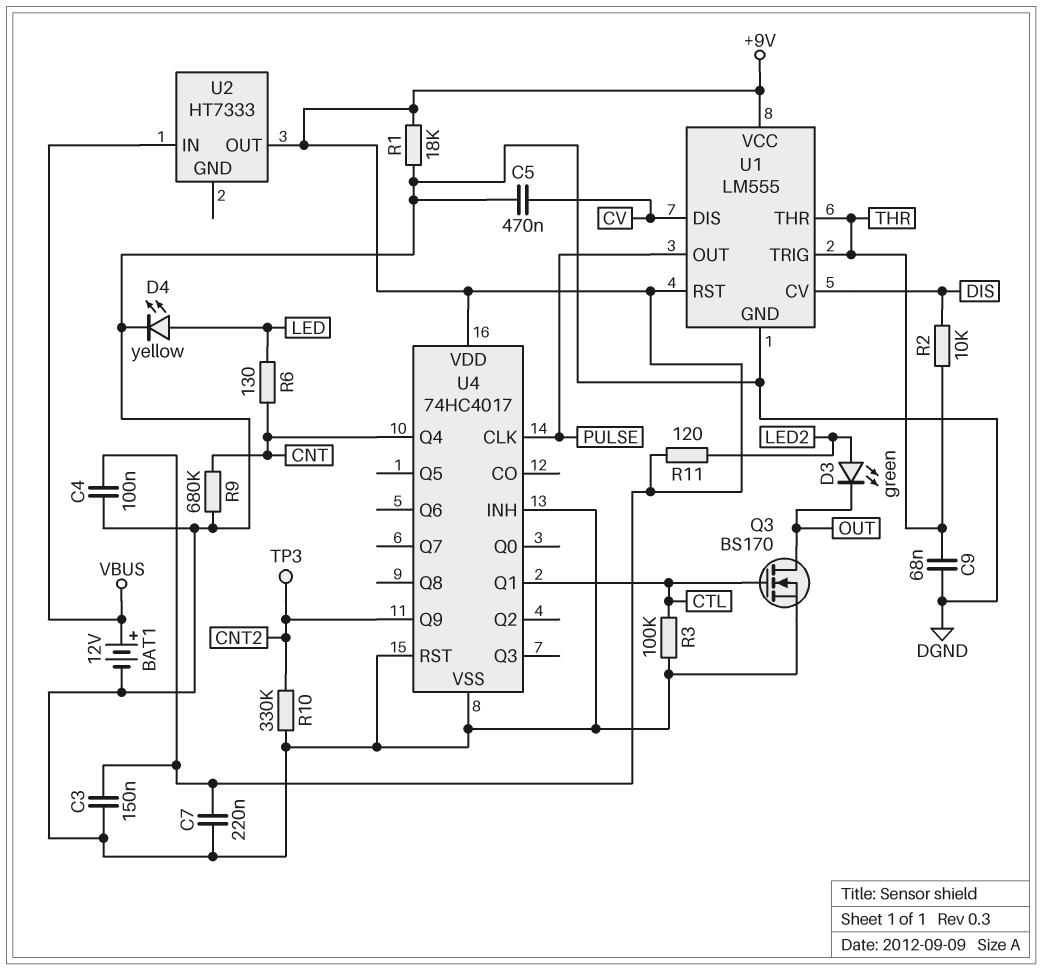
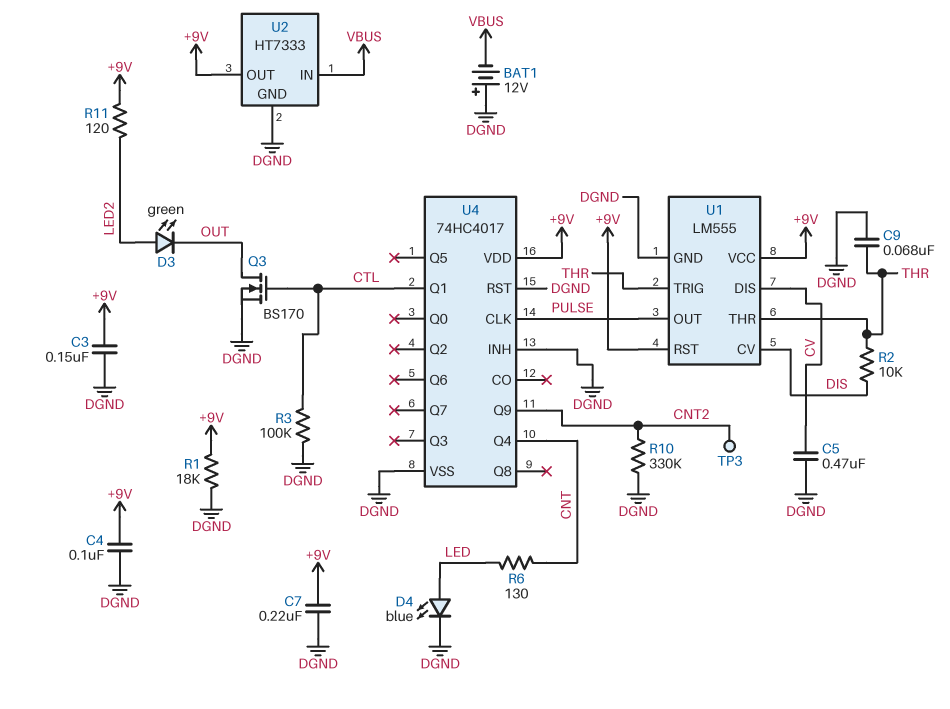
BAT1: 12V (plus VBUS, minus DGND) -> 12V (plus DGND, minus VBUS)
D4: LED yellow (A LED, K DGND) -> LED blue (A LED, K DGND)
R9: 680k (CNT, DGND) -> none
U2 pin GND: none -> DGND

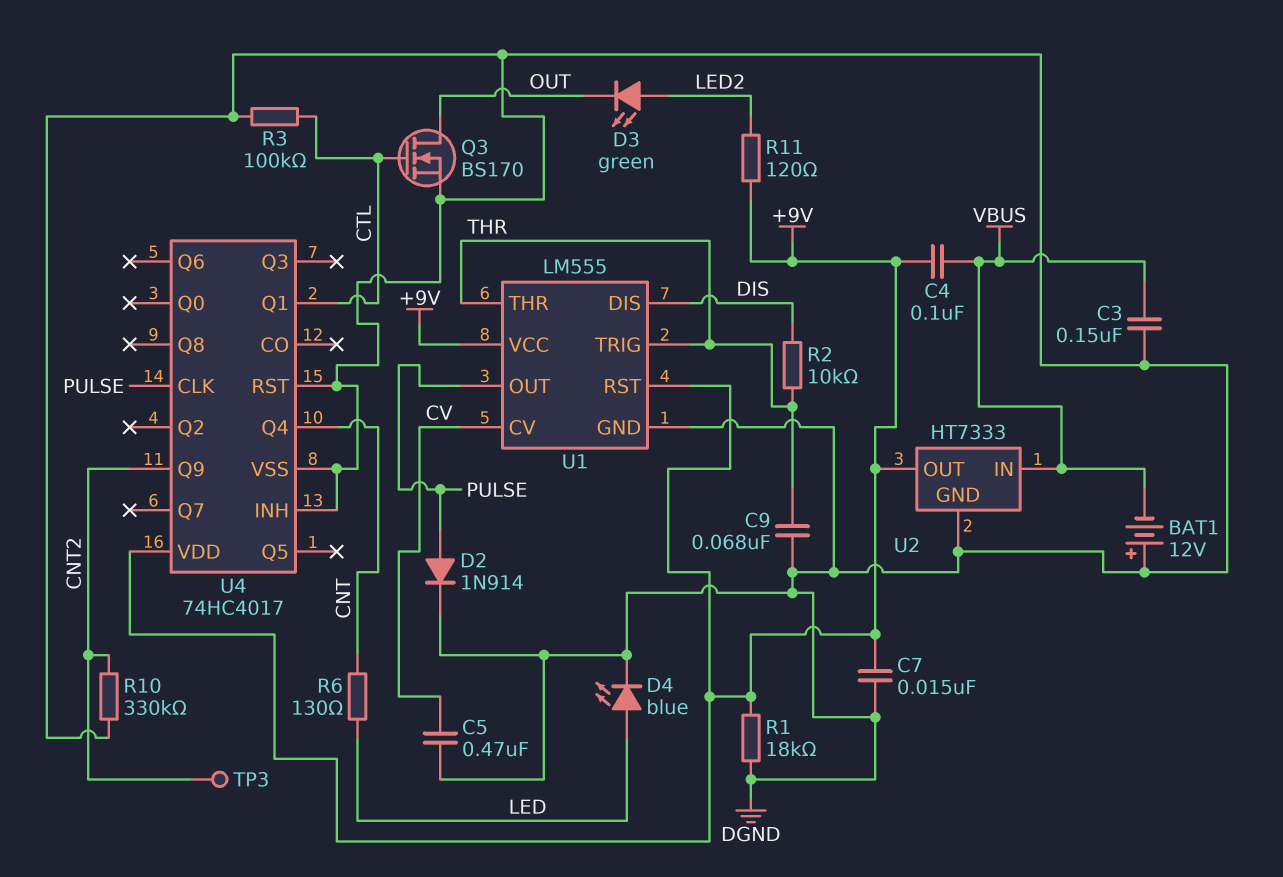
C3: 150nF (+9V, DGND) -> 150nF (DGND, VBUS)
C4: 100nF (+9V, DGND) -> 100nF (+9V, VBUS)
C7: 220nF (+9V, DGND) -> 15nF (+9V, DGND)
D2: none -> diode 1N914 (A PULSE, K DGND)
U1 pin CV: DIS -> CV
U1 pin DIS: CV -> DIS

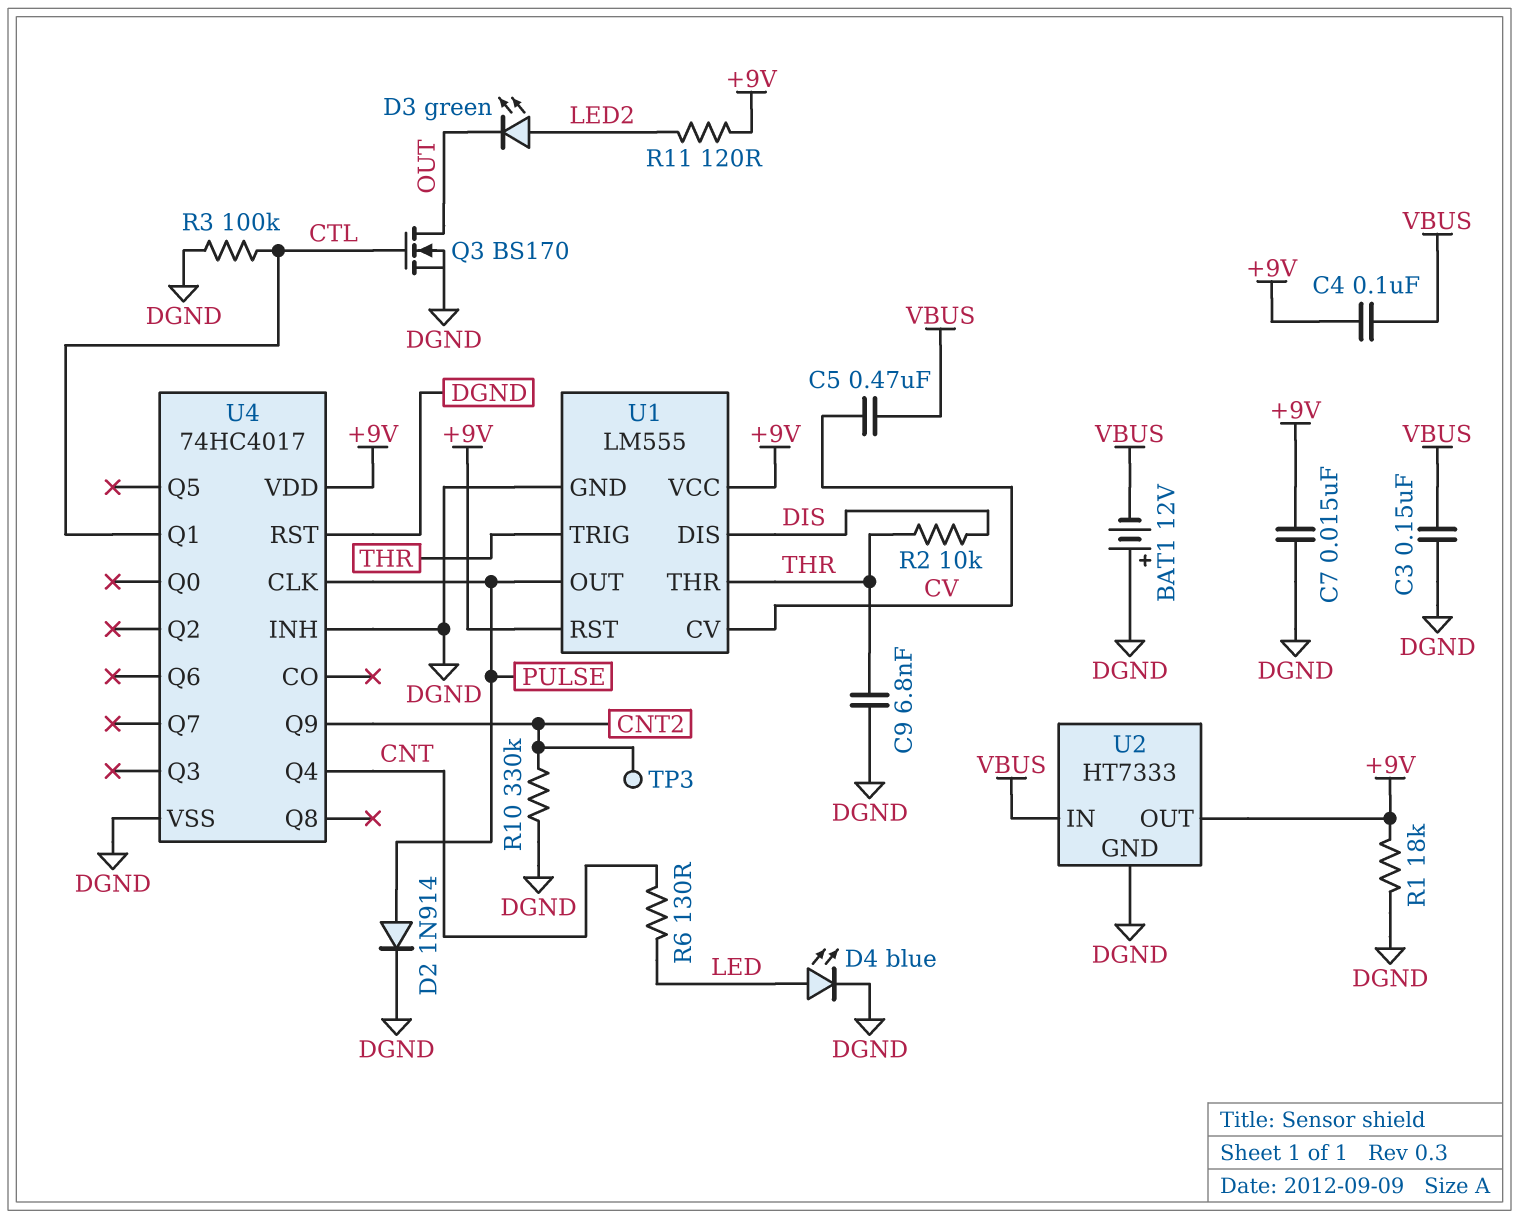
C5: 470nF (CV, DGND) -> 470nF (CV, VBUS)
C9: 68nF (DGND, THR) -> 6.8nF (DGND, THR)

